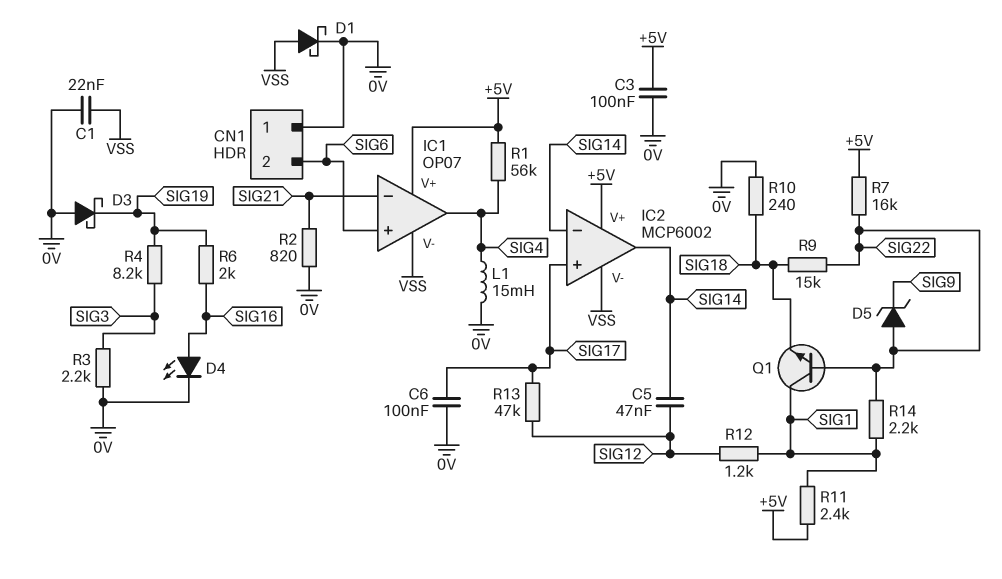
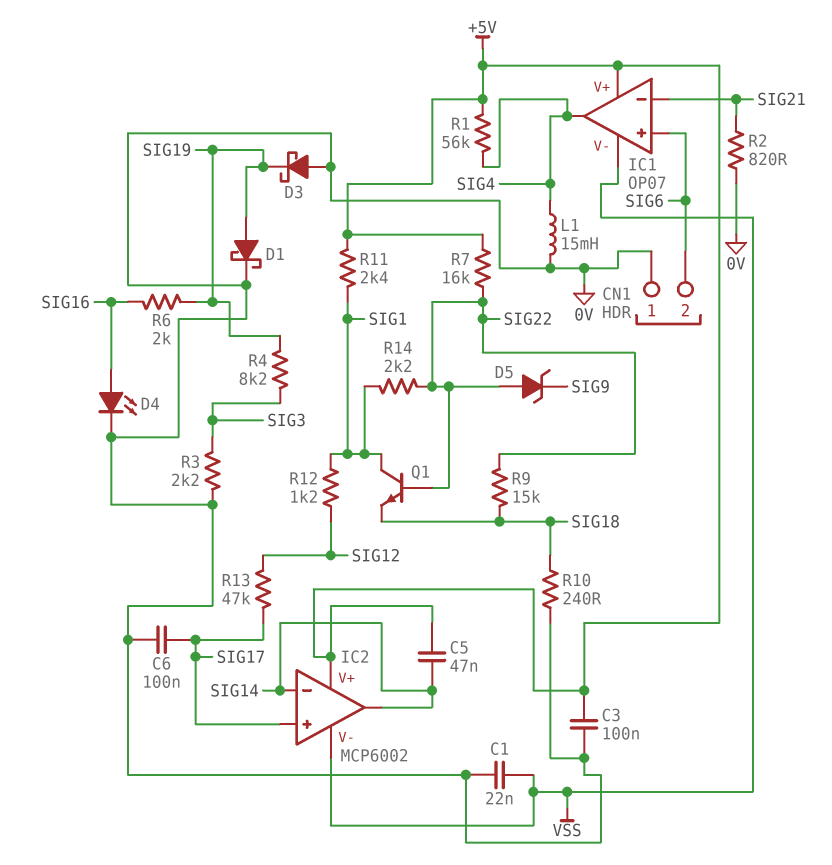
C5: 47nF (SIG12, SIG14) -> 47nF (+5V, SIG14)
D1: schottky (A VSS, K 0V) -> schottky (A SIG19, K 0V)

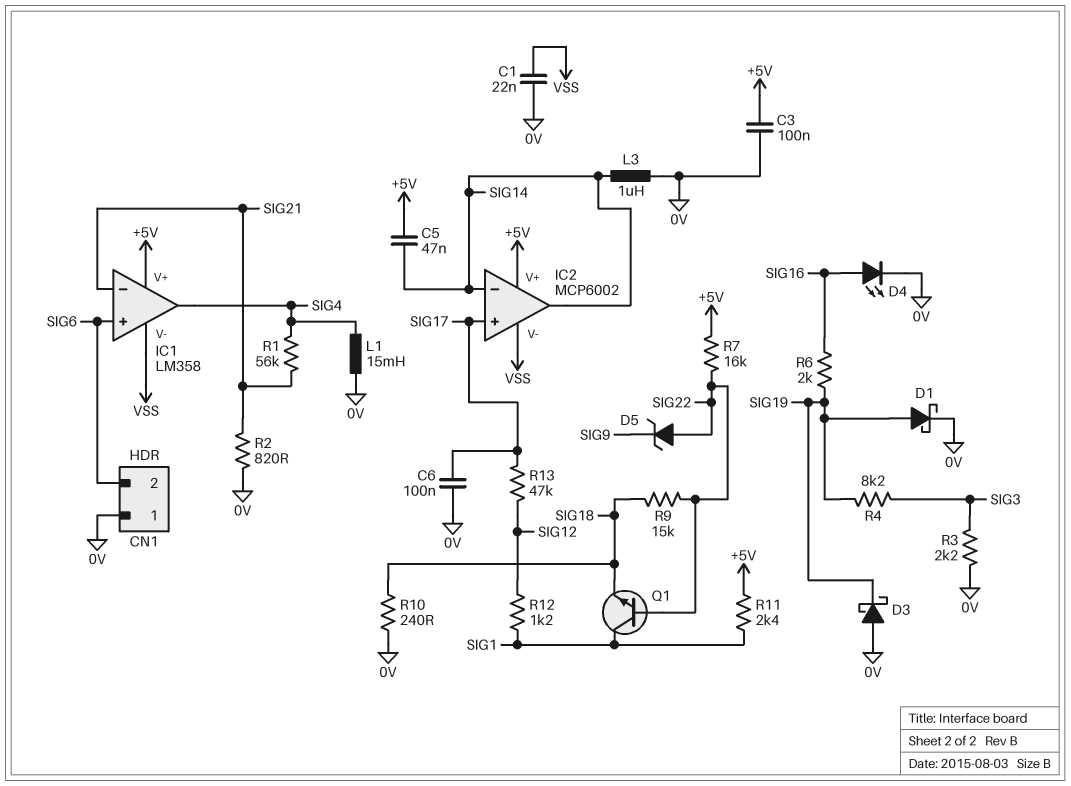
IC1: OP07 -> LM358
L3: none -> 1uH (0V, SIG14)
R1: 56k (+5V, SIG4) -> 56k (SIG4, SIG21)
R14: 2.2k (SIG1, SIG22) -> none

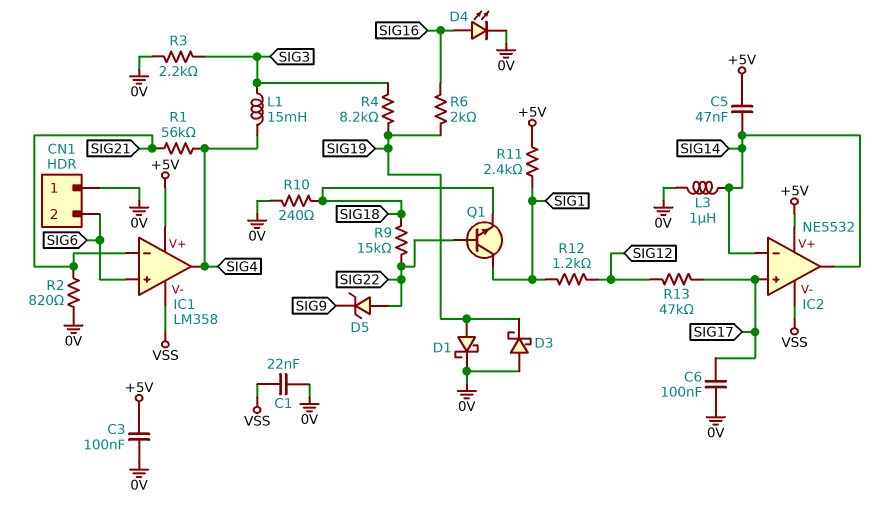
IC2: MCP6002 -> NE5532
L1: 15mH (0V, SIG4) -> 15mH (SIG3, SIG4)
R7: 16k (+5V, SIG22) -> none

